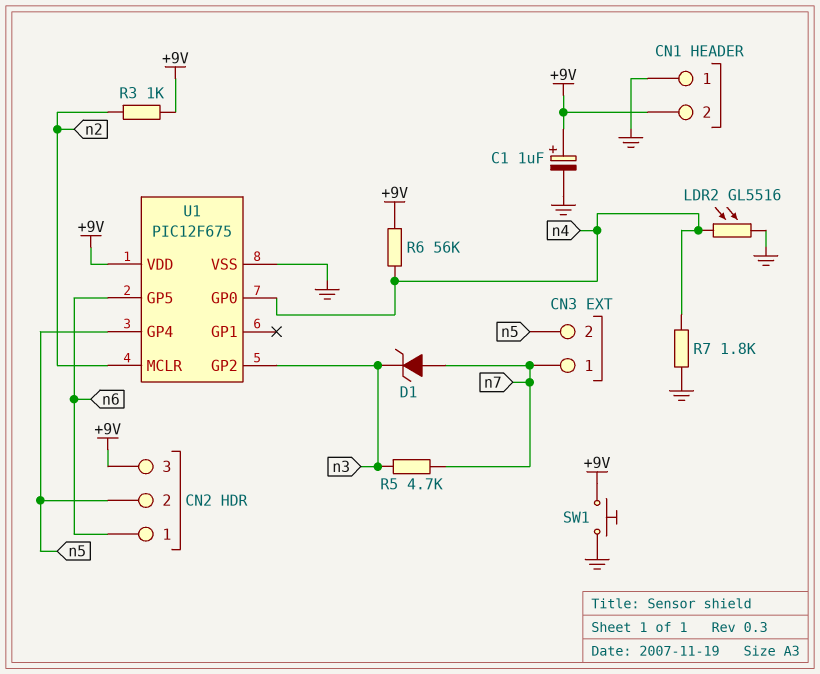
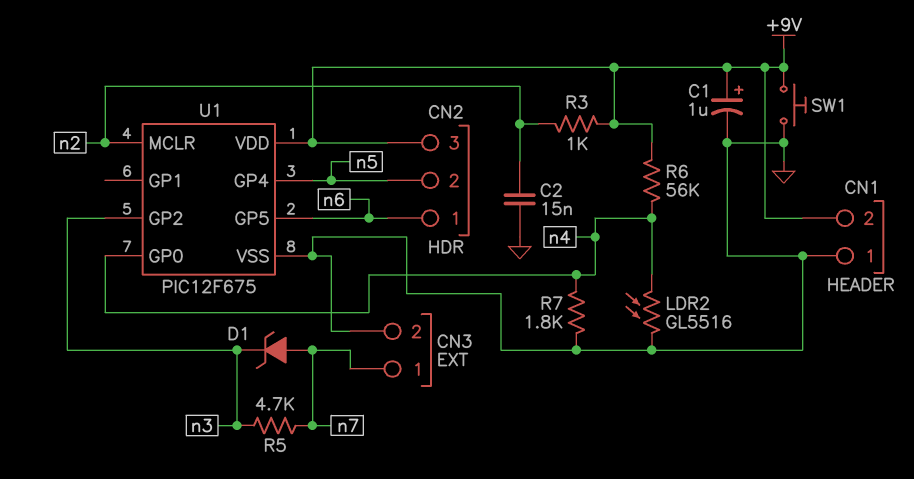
C2: none -> 15nF (GND, n2)
CN3 pin 2: n5 -> GND

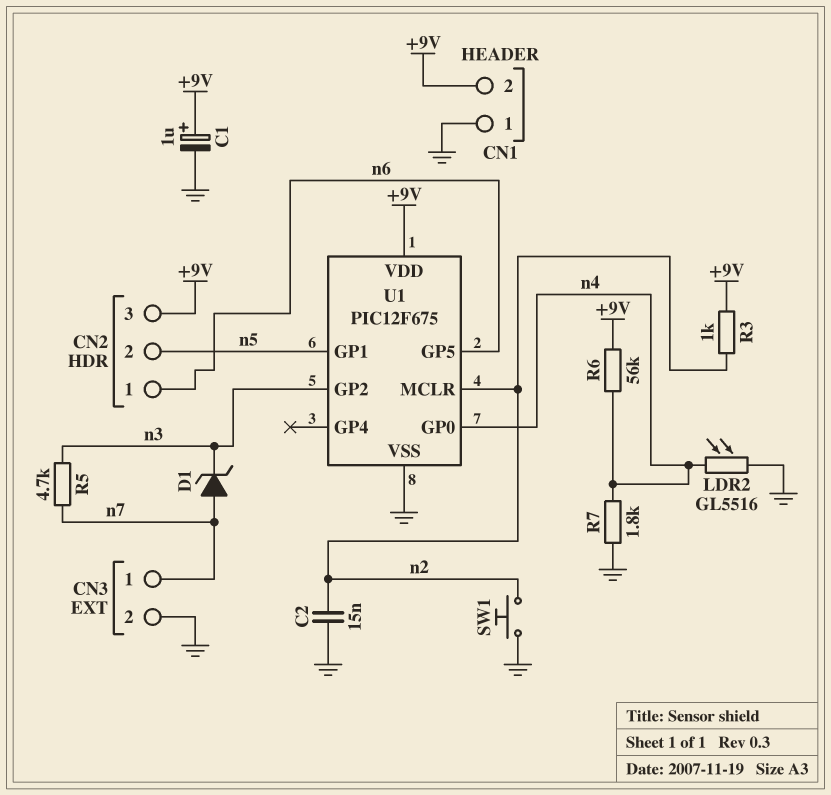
SW1: button (+9V, GND) -> button (GND, n2)
U1 pin GP1: none -> n5
U1 pin GP4: n5 -> none

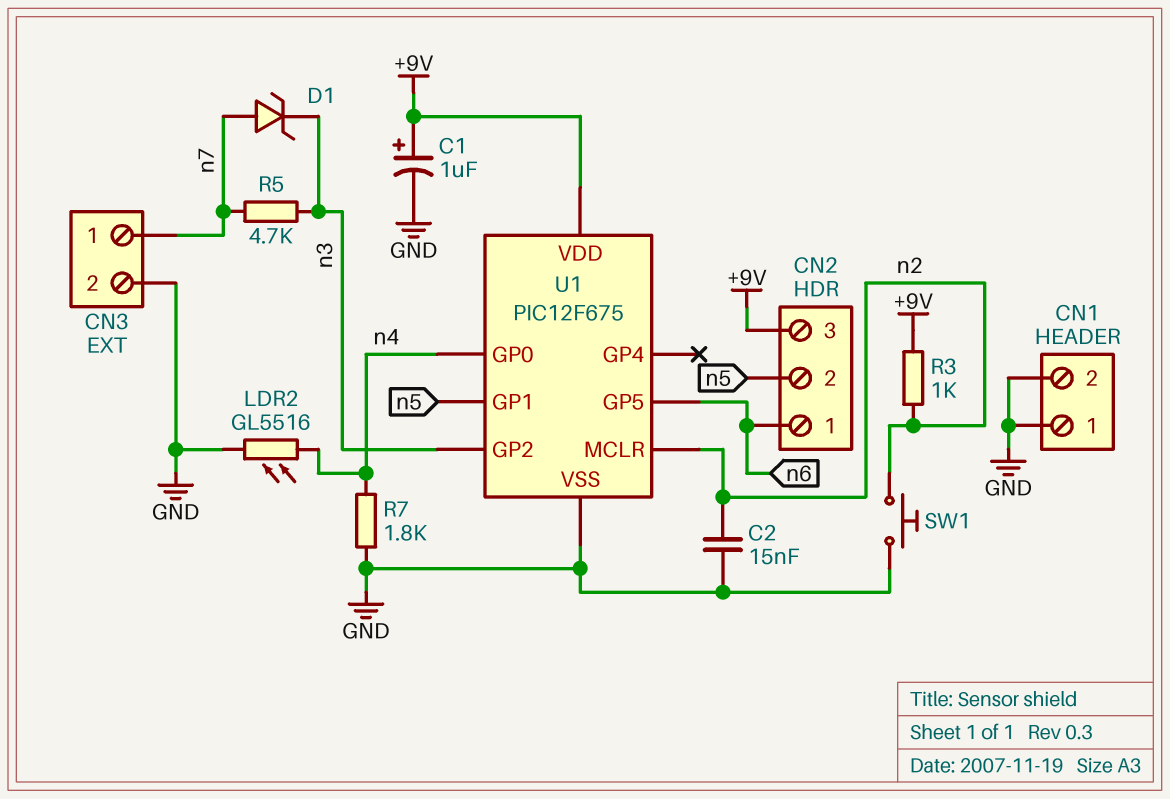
CN1 pin 2: +9V -> GND
R6: 56k (+9V, n4) -> none

